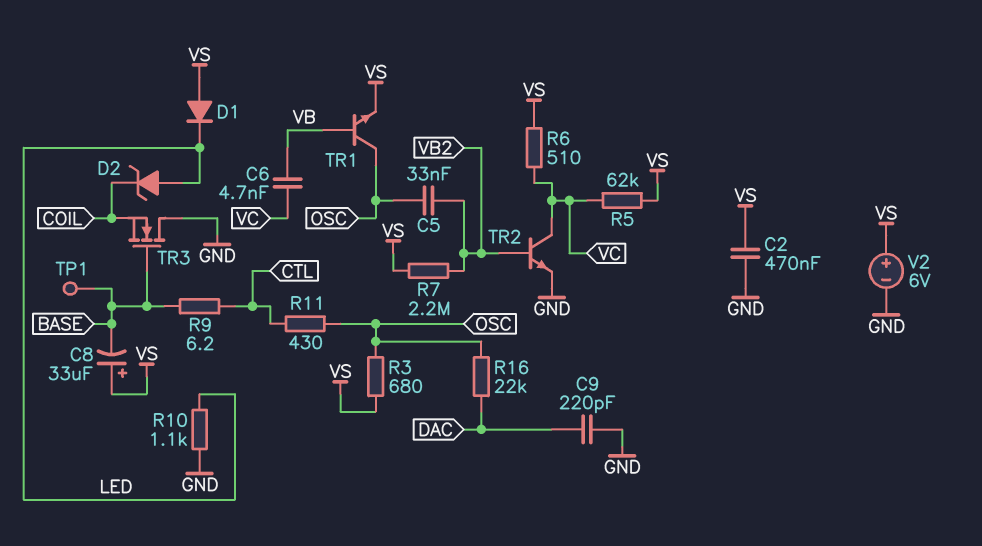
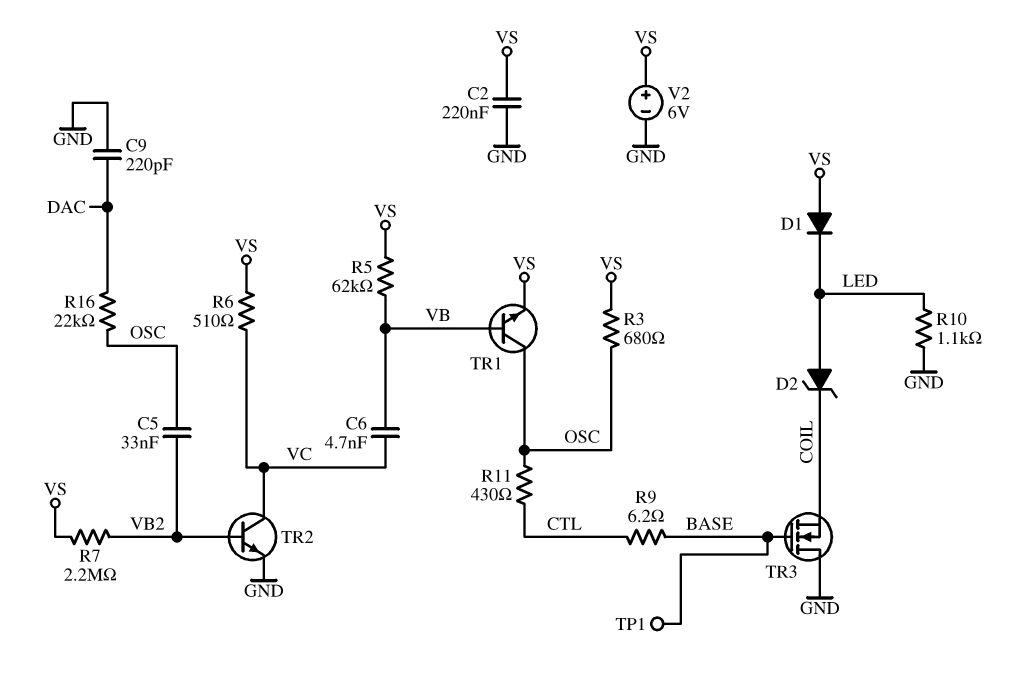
C2: 470nF (GND, VS) -> 220nF (GND, VS)
C8: 33uF (plus VS, minus BASE) -> none
R5: 62k (VC, VS) -> 62k (VB, VS)

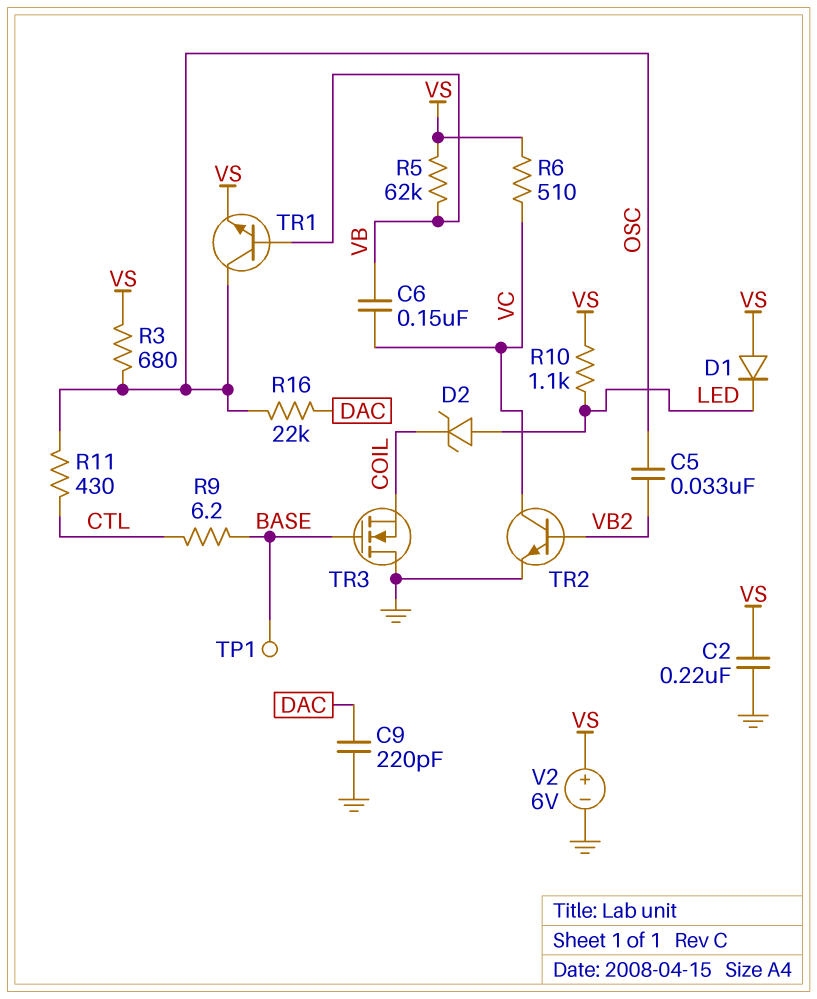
C6: 4.7nF (VB, VC) -> 150nF (VB, VC)
R7: 2.2M (VB2, VS) -> none
R10: 1.1k (GND, LED) -> 1.1k (LED, VS)

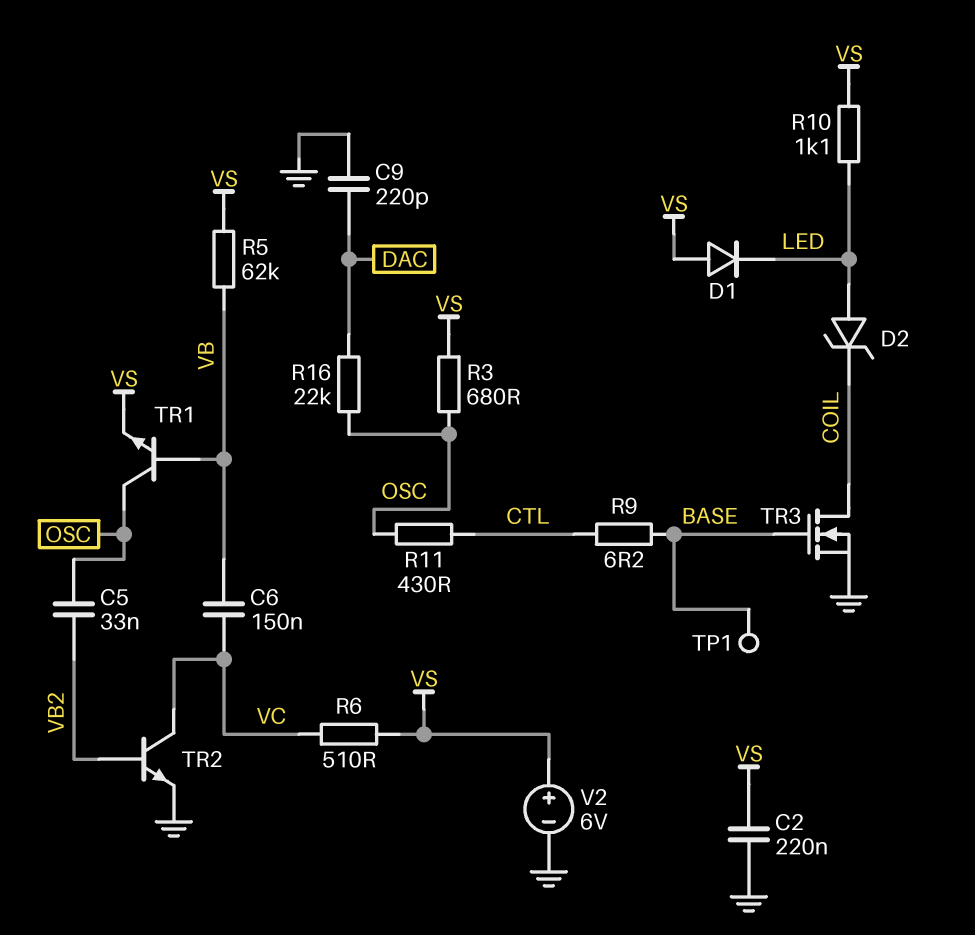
TR3: NMOS (G BASE, D GND, S COIL) -> NMOS (G BASE, D COIL, S GND)

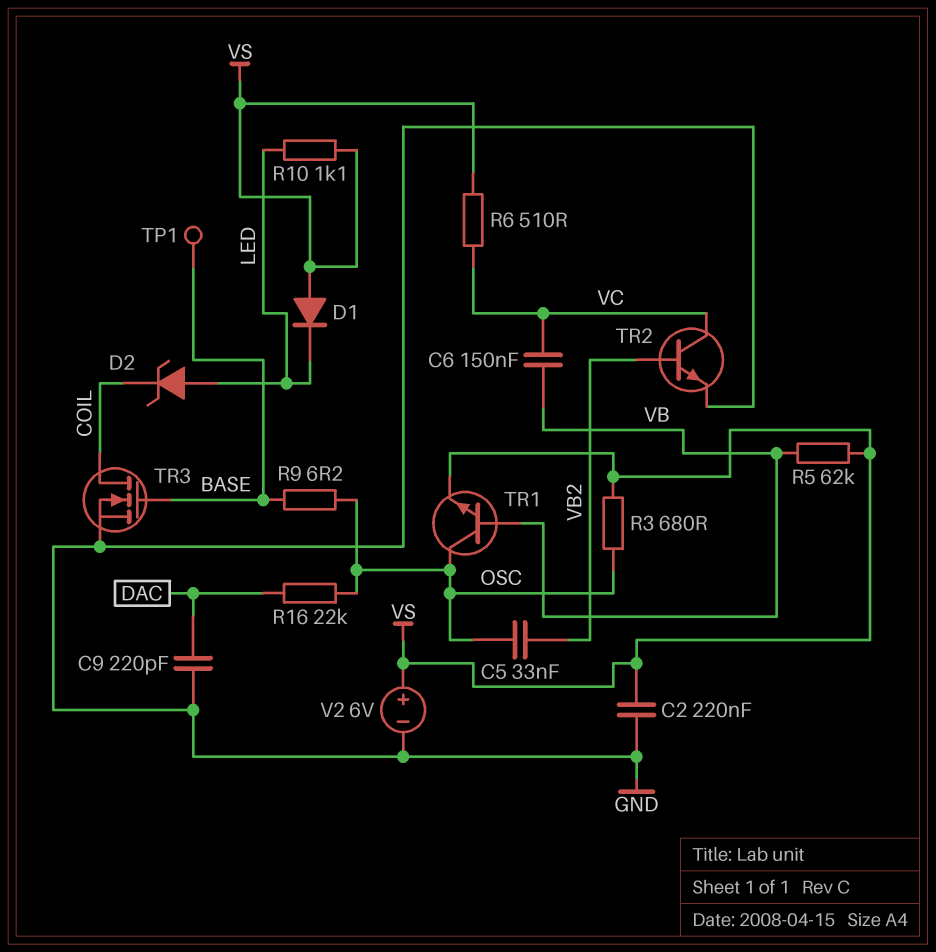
R9: 6.2 (BASE, CTL) -> 6.2 (BASE, OSC)
R11: 430 (CTL, OSC) -> none

